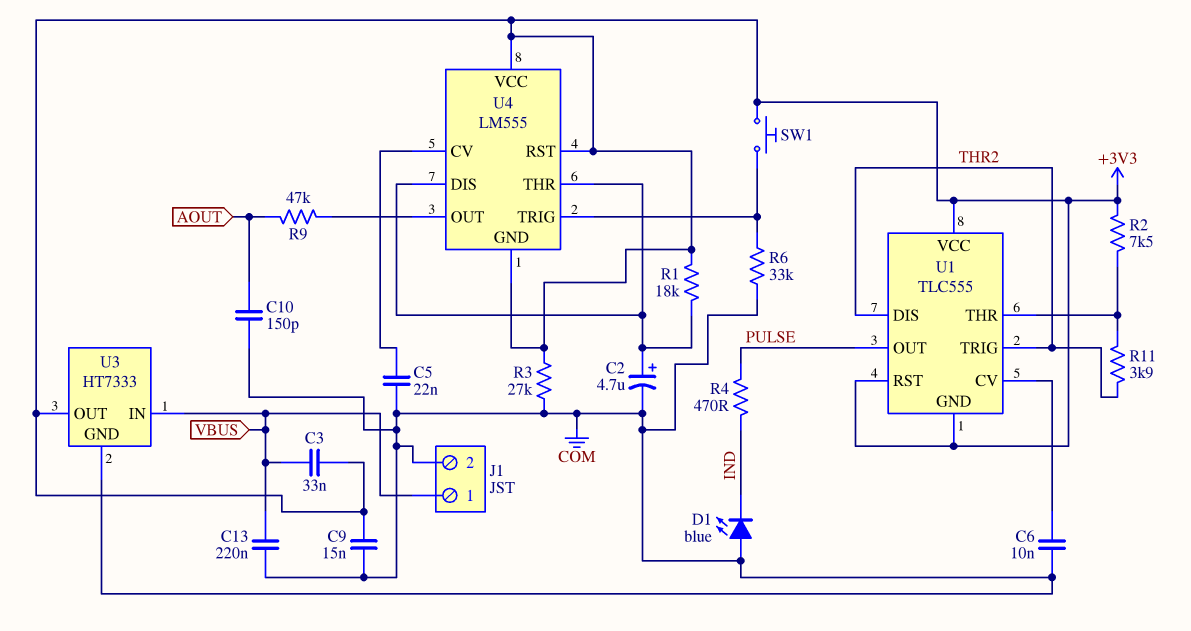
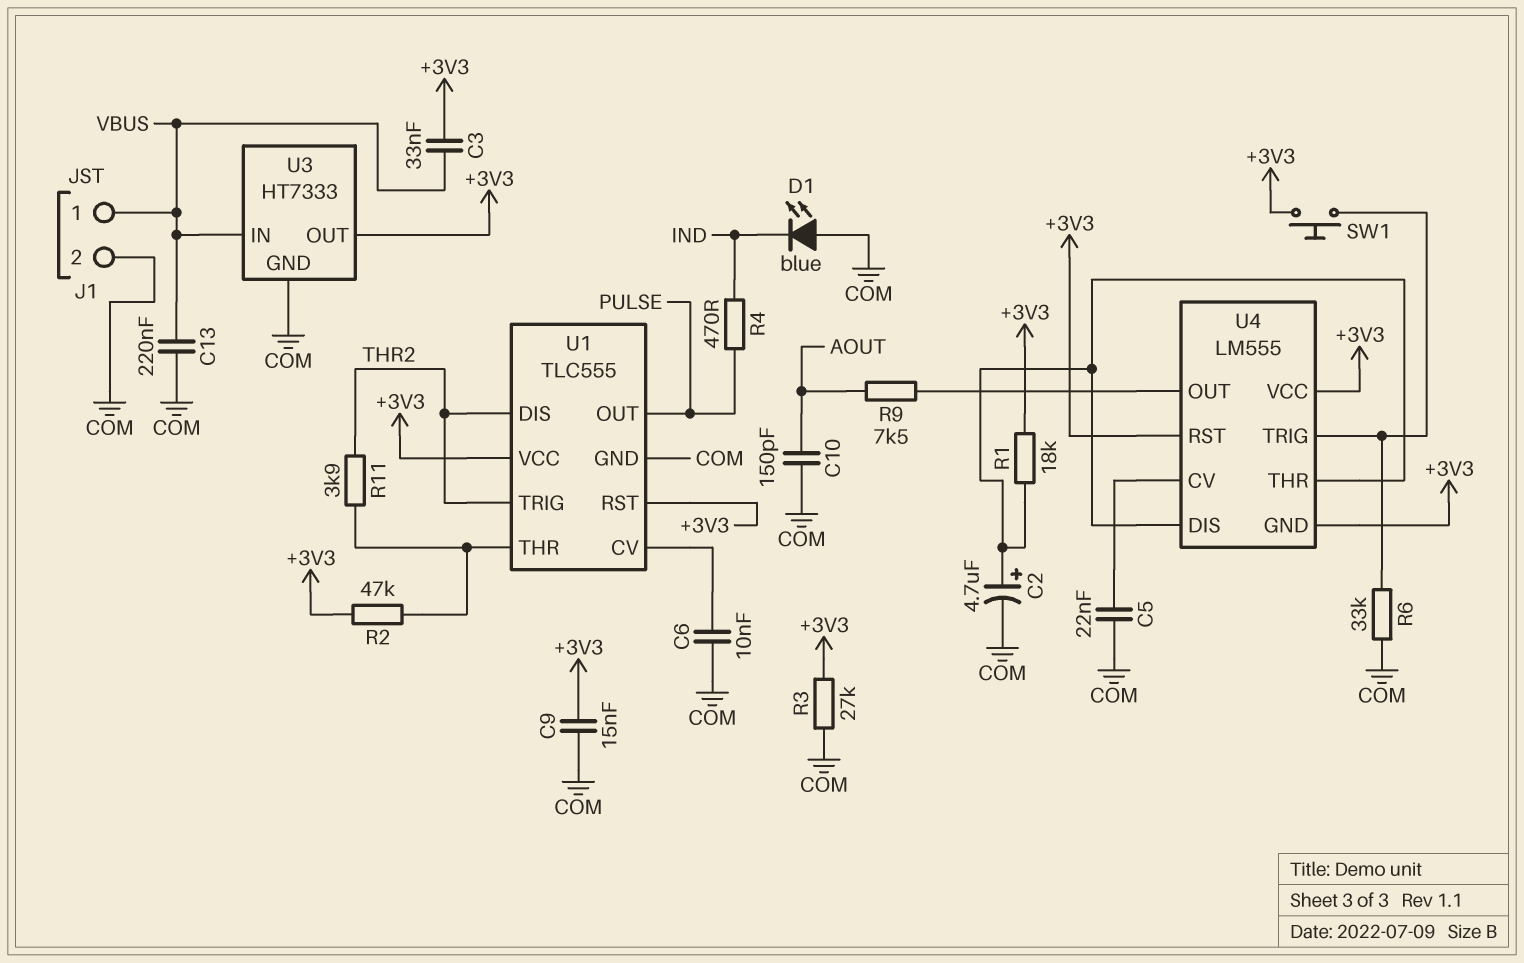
R2: 7.5k (+3V3, U1/THR) -> 47k (+3V3, U1/THR)
R9: 47k (AOUT, U4/OUT) -> 7.5k (AOUT, U4/OUT)
U1 pin GND: +3V3 -> COM

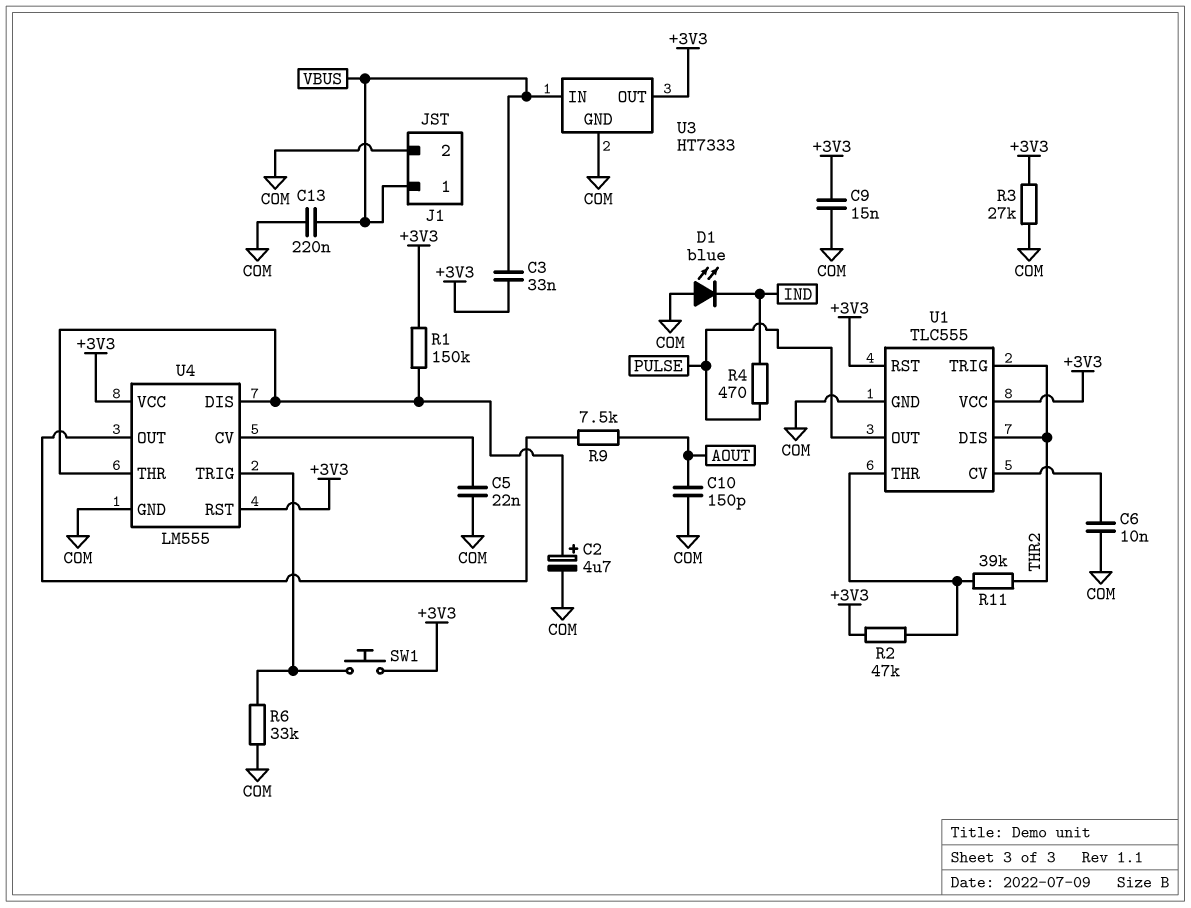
R1: 18k (+3V3, U4/DIS) -> 150k (+3V3, U4/DIS)
R11: 3.9k (THR2, U1/THR) -> 39k (THR2, U1/THR)
U4 pin GND: +3V3 -> COM

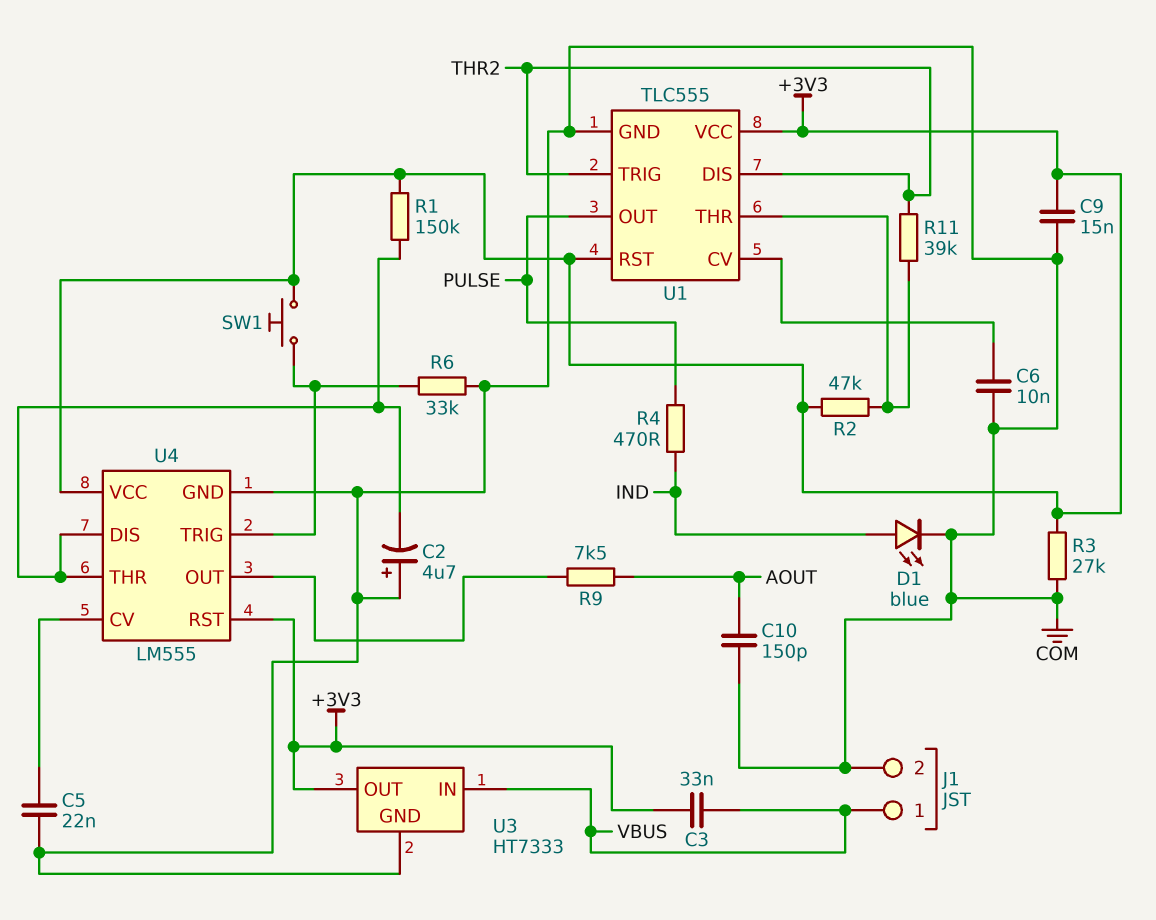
C2: 4.7uF (plus U4/DIS, minus COM) -> 4.7uF (plus COM, minus U4/DIS)
C13: 220nF (COM, VBUS) -> none
D1: LED blue (A COM, K IND) -> LED blue (A IND, K COM)

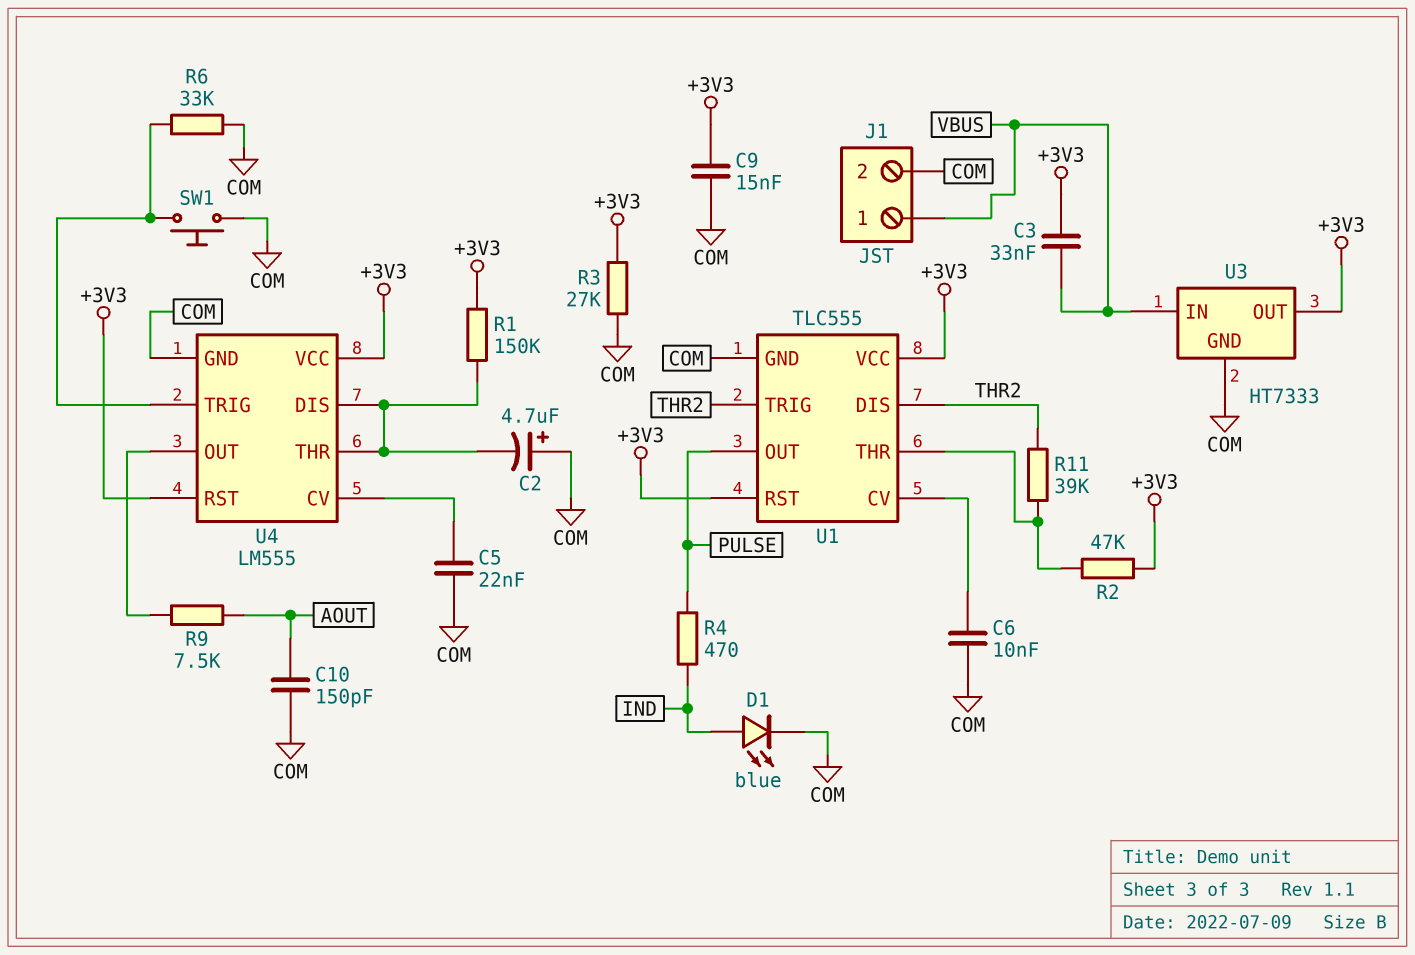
SW1: button (+3V3, U4/TRIG) -> button (COM, U4/TRIG)

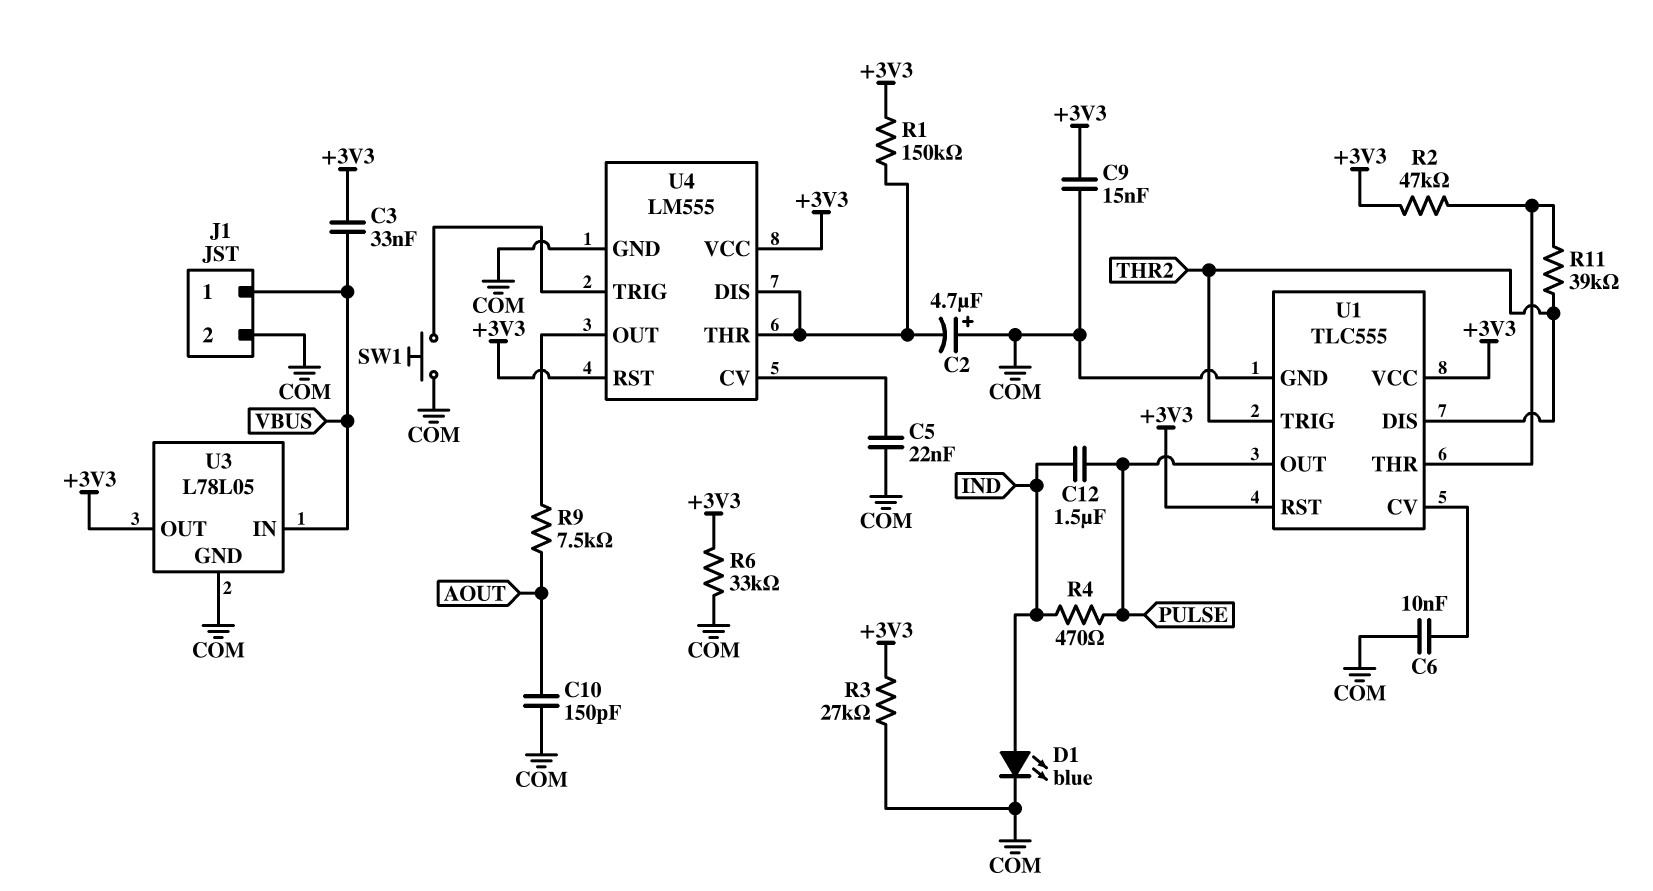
C12: none -> 1.5uF (IND, PULSE)
R6: 33k (COM, U4/TRIG) -> 33k (+3V3, COM)
U3: HT7333 -> L78L05

